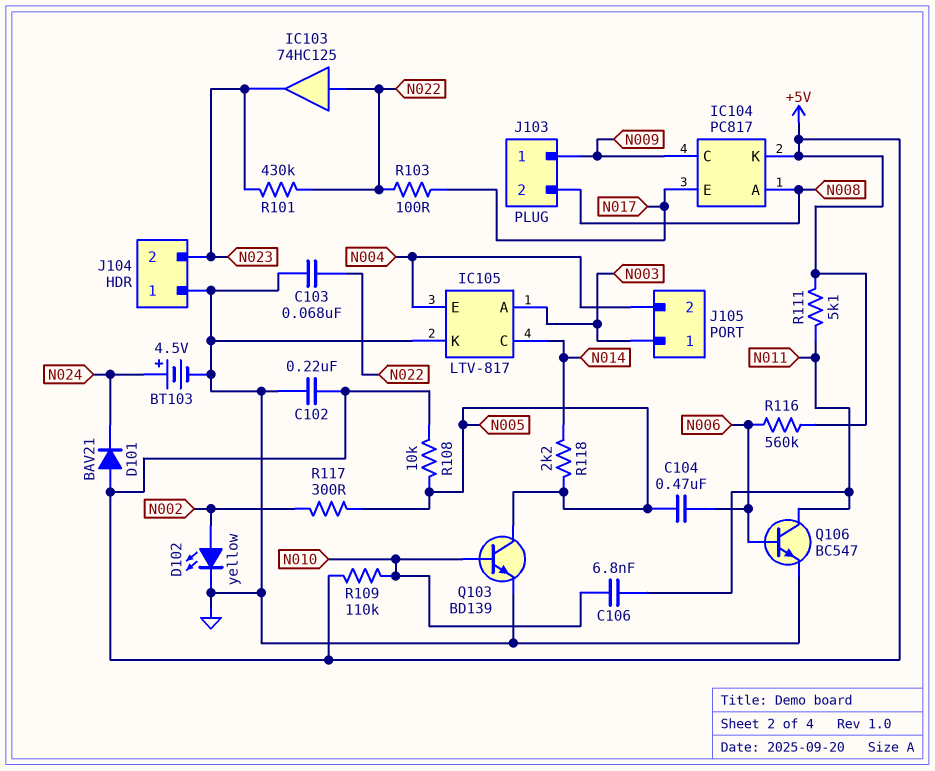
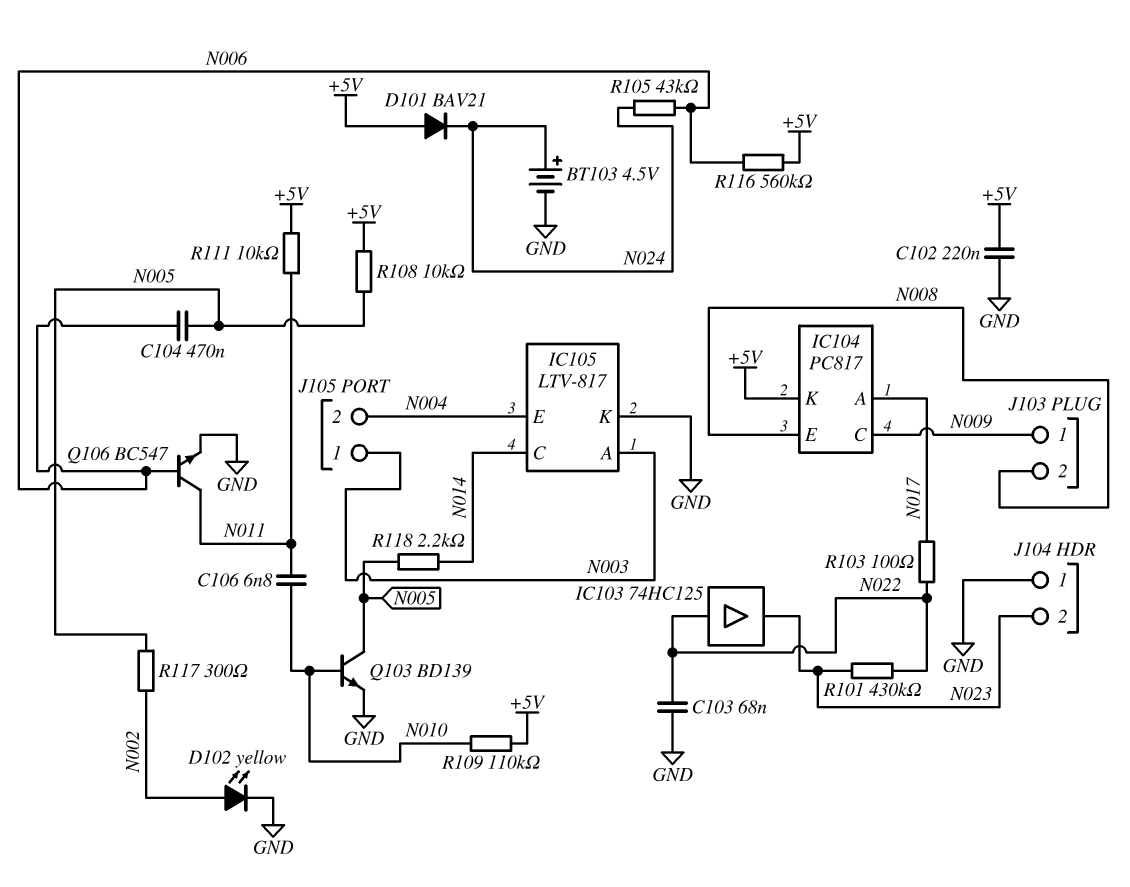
IC104 pin A: N008 -> N017
IC104 pin E: N017 -> N008
R105: none -> 43k (N006, N024)
R111: 5.1k (+5V, N011) -> 10k (+5V, N011)

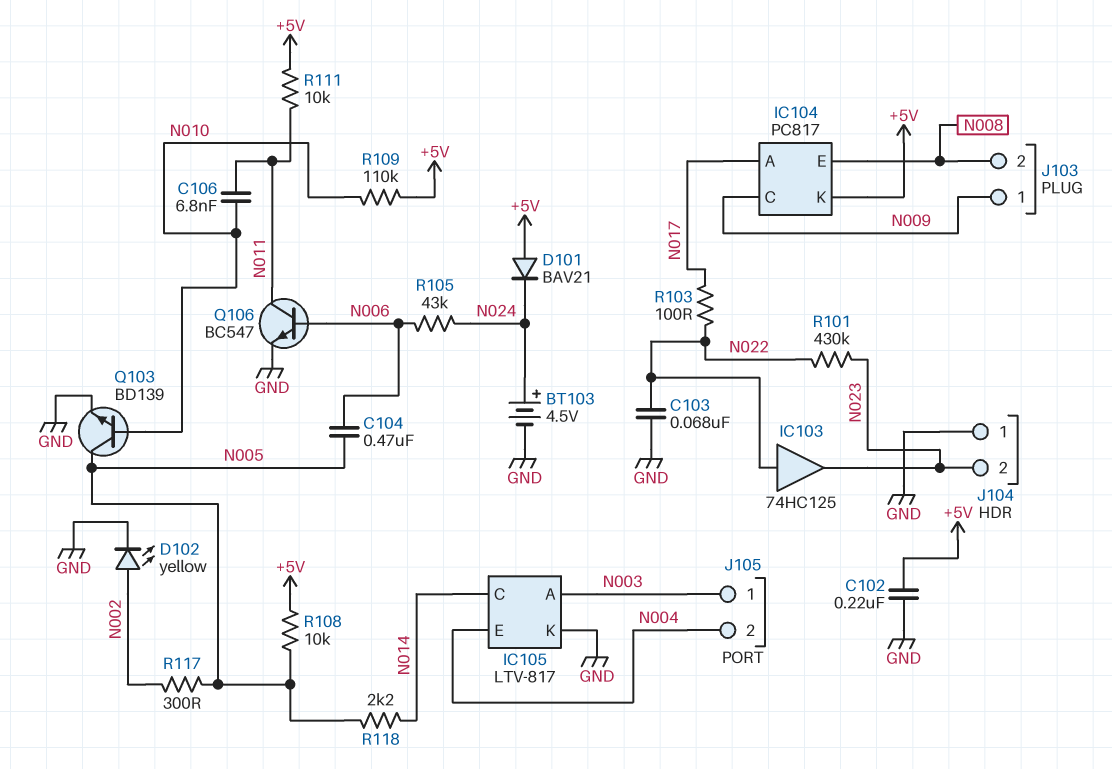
R116: 560k (+5V, N006) -> none

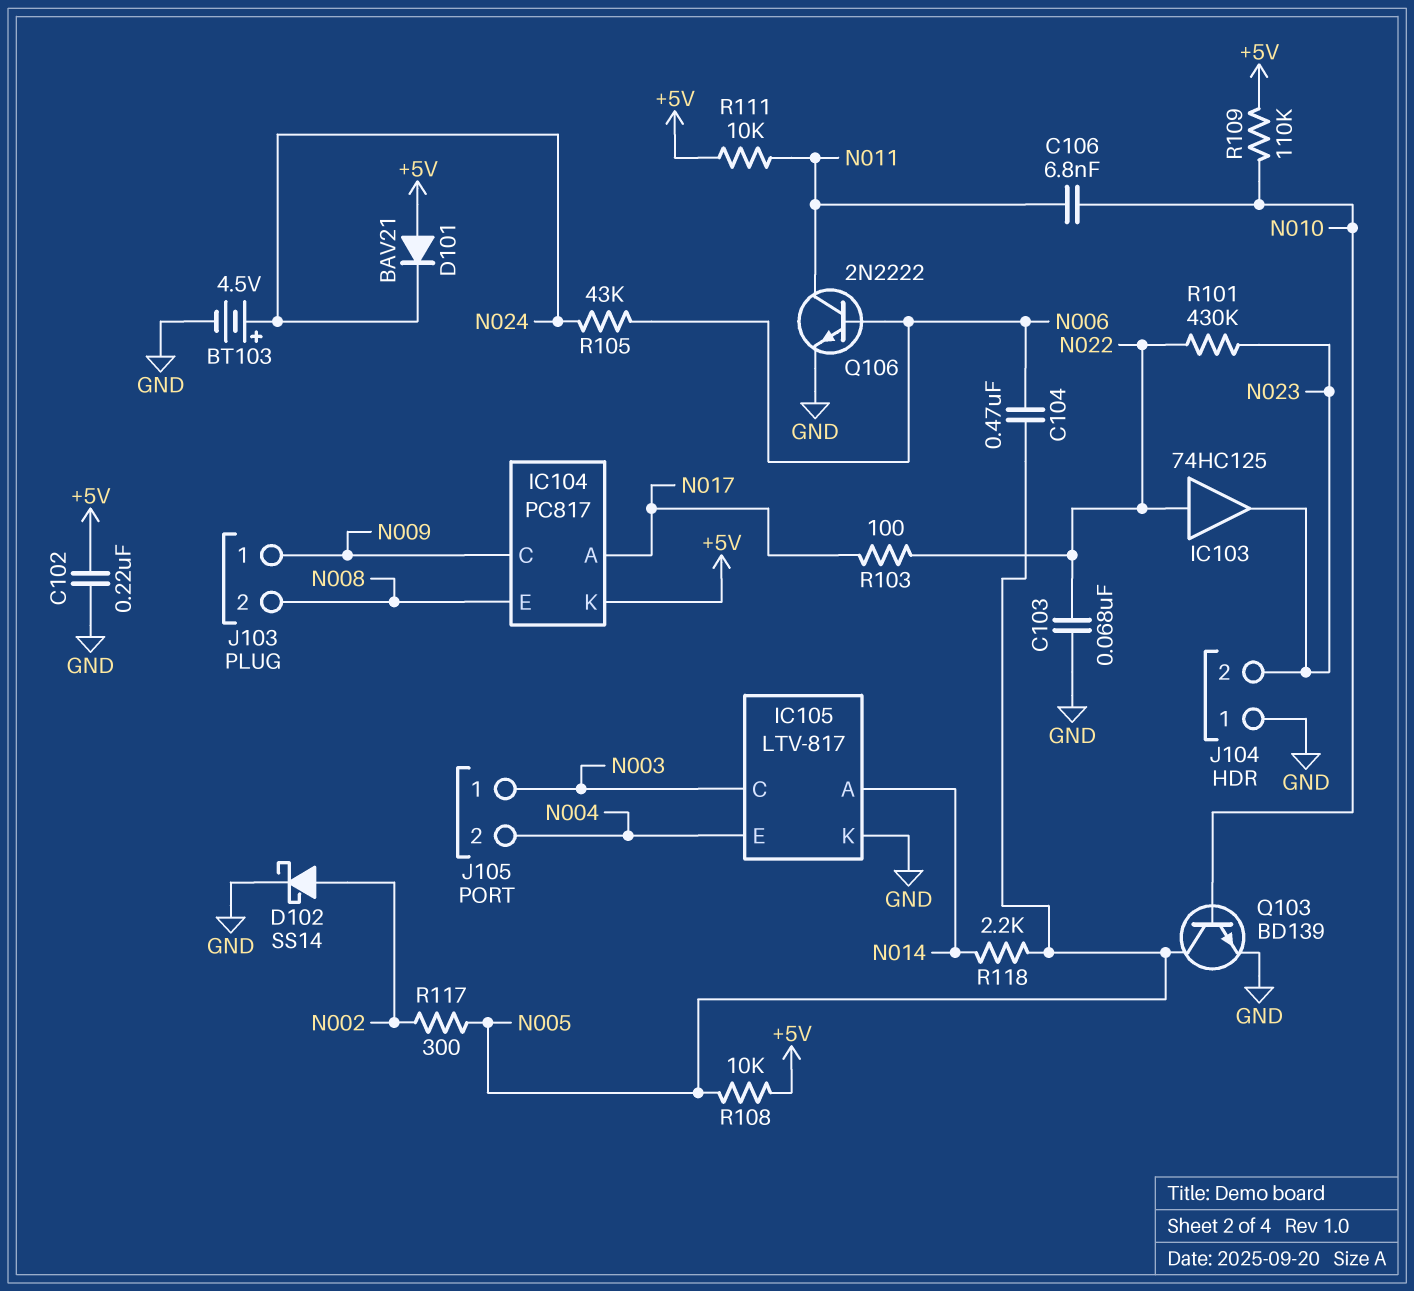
D102: LED yellow (A N002, K GND) -> schottky SS14 (A N002, K GND)
IC105 pin A: N003 -> N014
IC105 pin C: N014 -> N003
Q106: NPN BC547 (B N006, C N011, E GND) -> NPN 2N2222 (B N006, C N011, E GND)

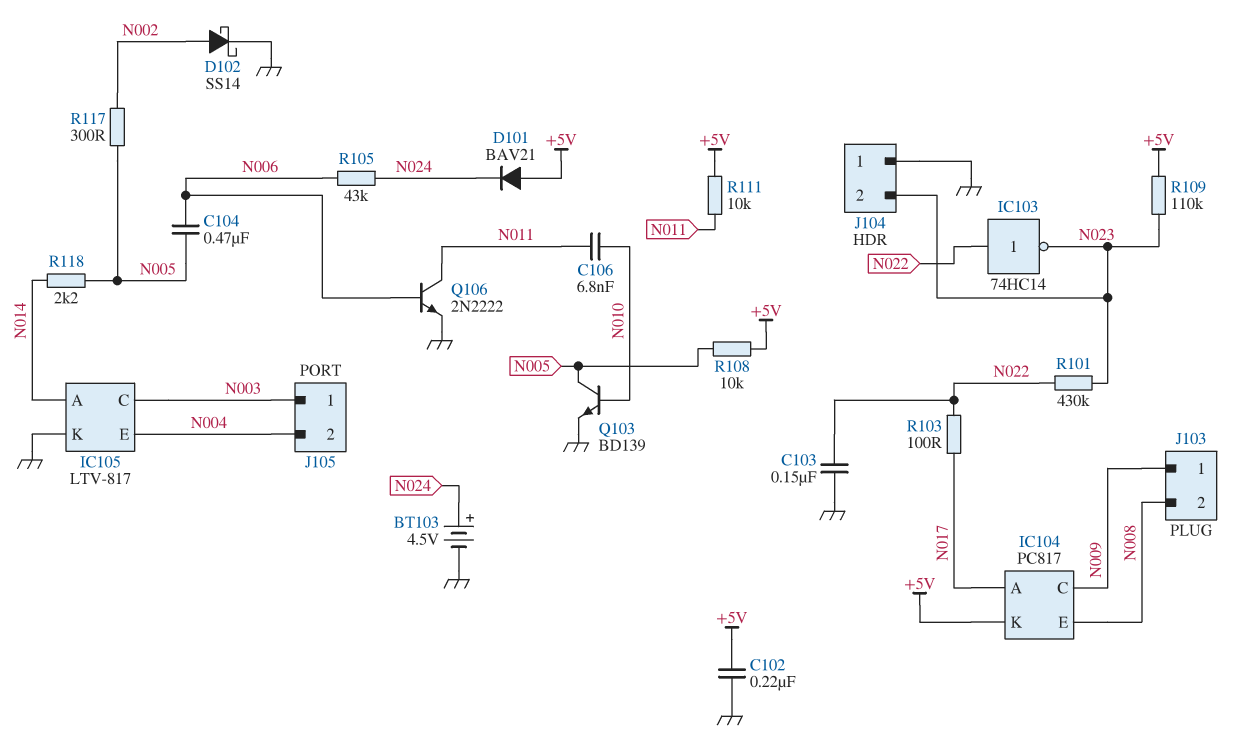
C103: 68nF (GND, N022) -> 150nF (GND, N022)
IC103: buffer 74HC125 (in N022, out N023) -> NOT 74HC14 (in N022, out N023)
R109: 110k (+5V, N010) -> 110k (+5V, N023)

